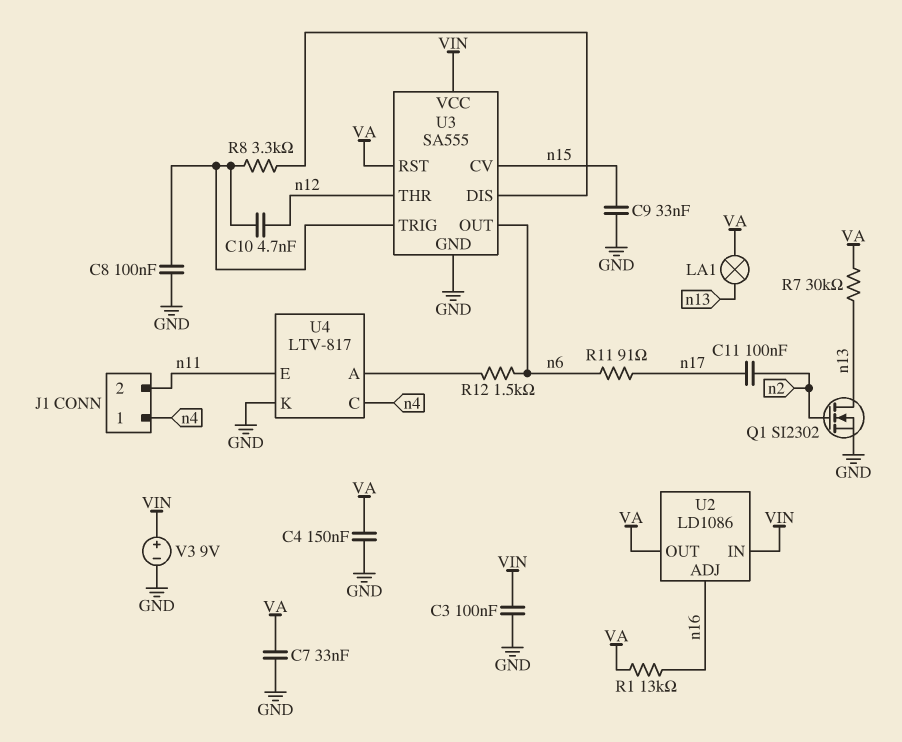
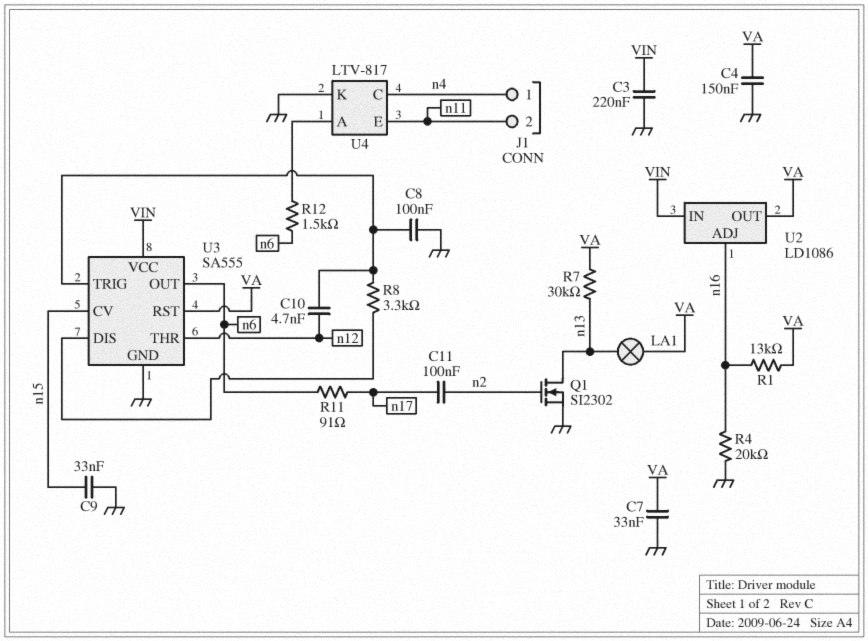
C3: 100nF (GND, VIN) -> 220nF (GND, VIN)
R4: none -> 20k (GND, n16)
V3: 9V (plus VIN, minus GND) -> none

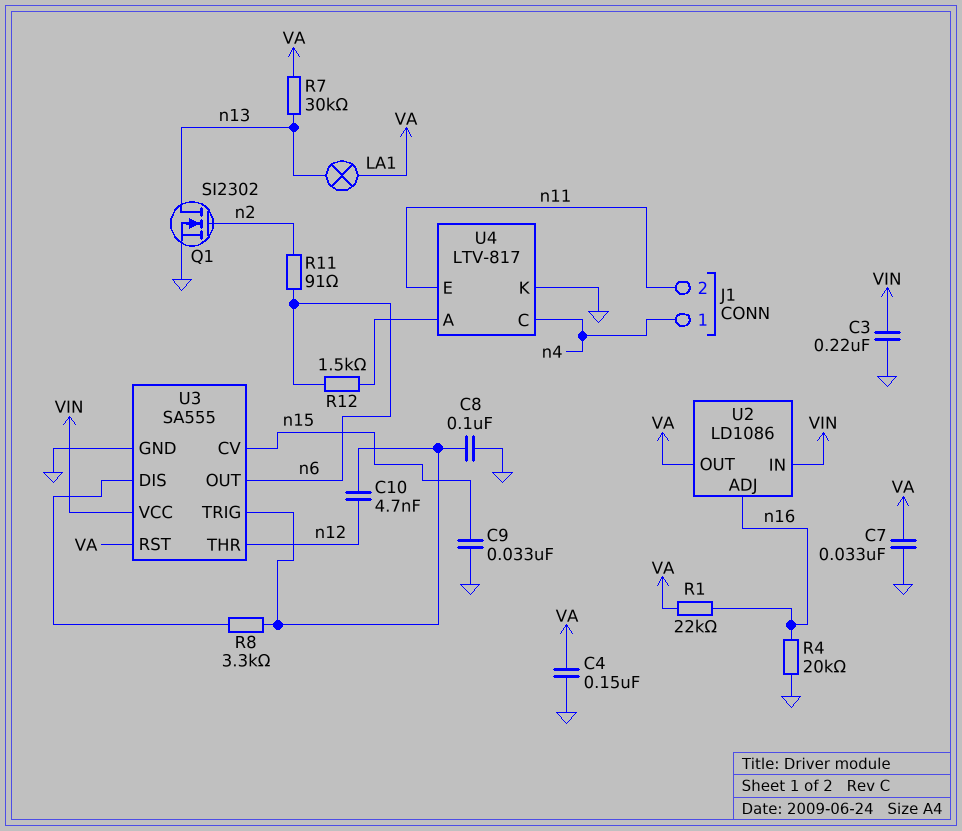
C11: 100nF (n2, n17) -> none
R1: 13k (VA, n16) -> 22k (VA, n16)
R11: 91 (n6, n17) -> 91 (n2, n6)

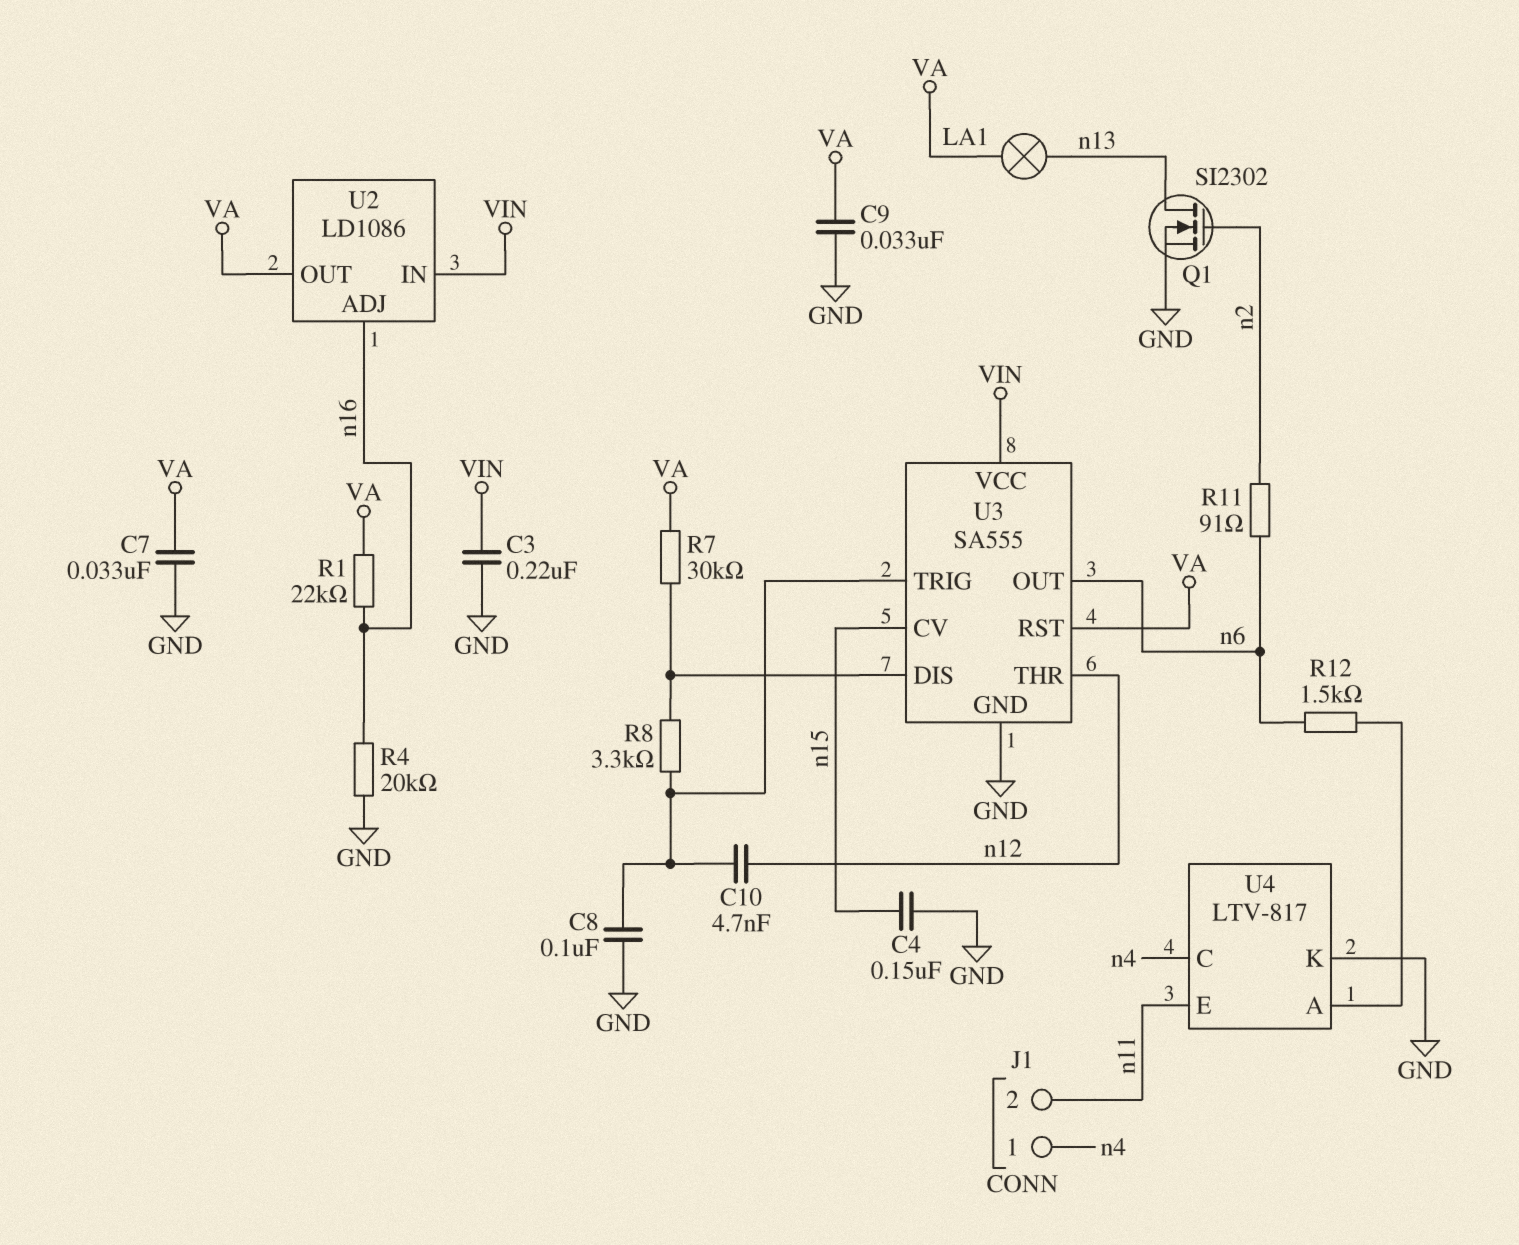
C4: 150nF (GND, VA) -> 150nF (GND, n15)
C9: 33nF (GND, n15) -> 33nF (GND, VA)
R7: 30k (VA, n13) -> 30k (U3/DIS, VA)

